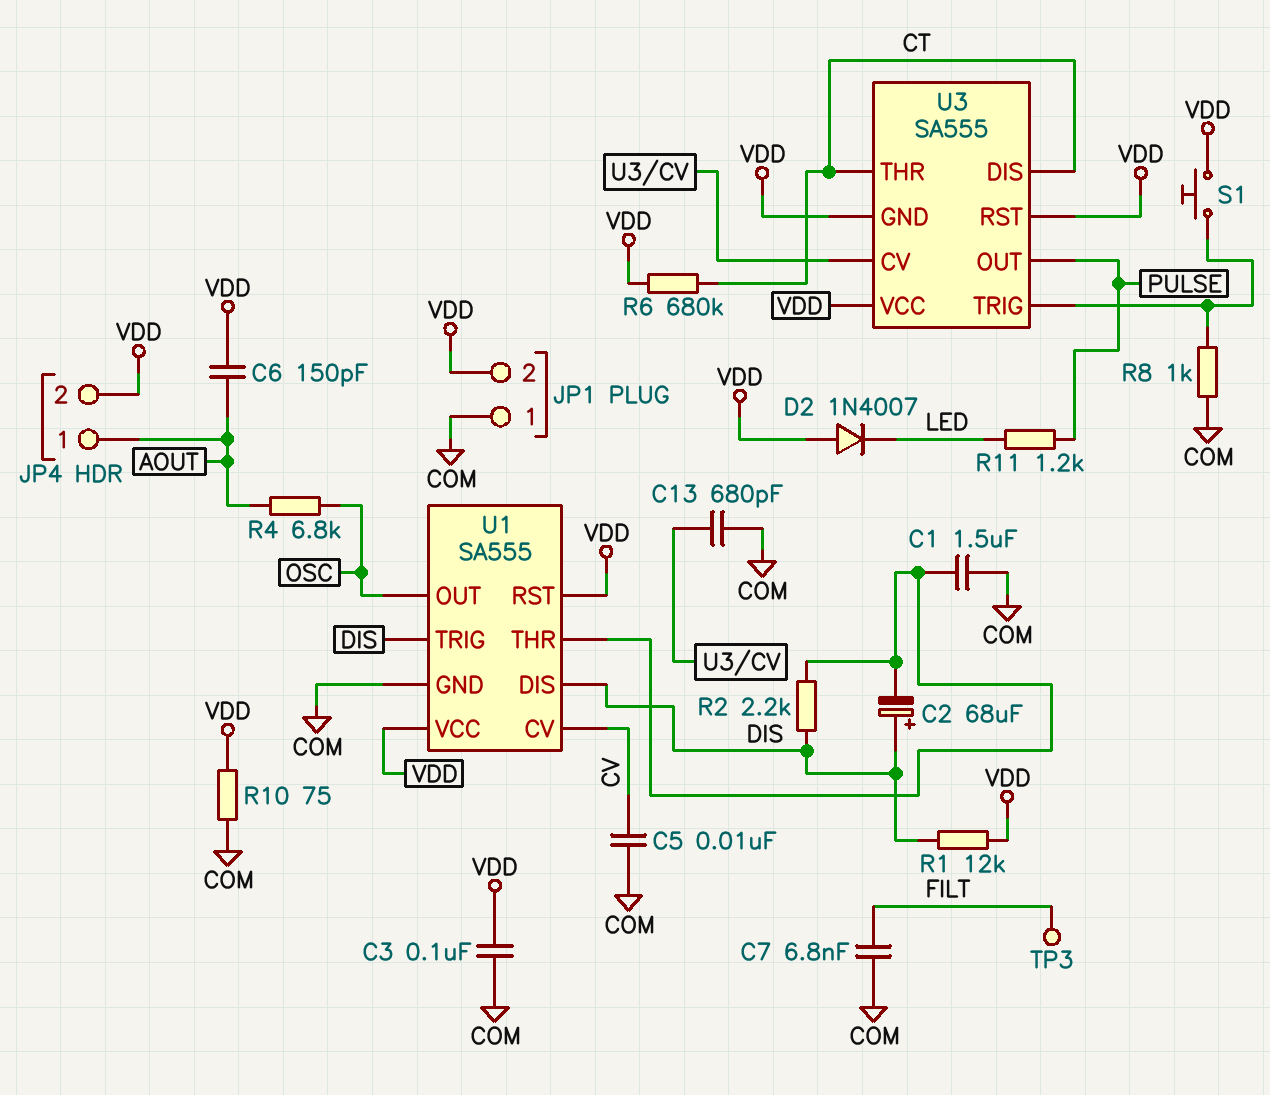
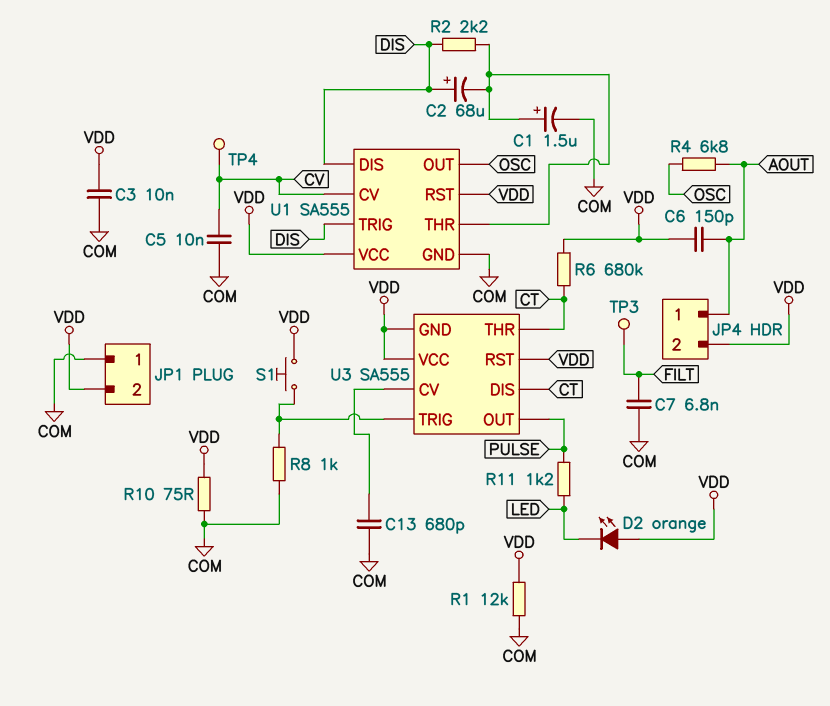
C1: 1.5uF (COM, U1/THR) -> 1.5uF (plus U1/THR, minus COM)
C3: 100nF (COM, VDD) -> 10nF (COM, VDD)
D2: diode 1N4007 (A VDD, K LED) -> LED orange (A VDD, K LED)
R1: 12k (DIS, VDD) -> 12k (COM, VDD)
TP4: none -> test point (CV)

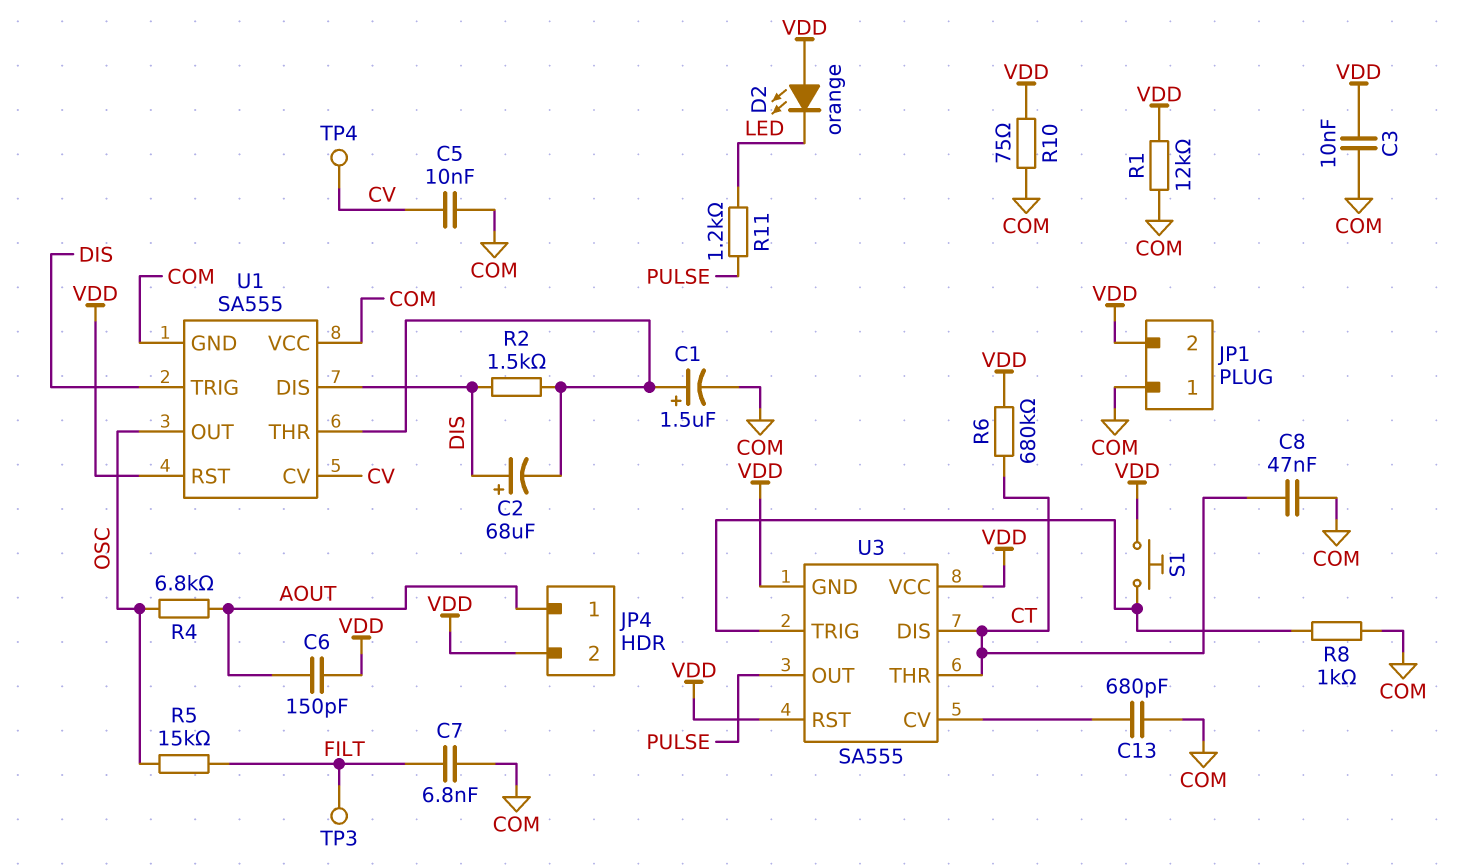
C8: none -> 47nF (COM, CT)
R2: 2.2k (DIS, U1/THR) -> 1.5k (DIS, U1/THR)
R5: none -> 15k (FILT, OSC)
U1 pin VCC: VDD -> COM

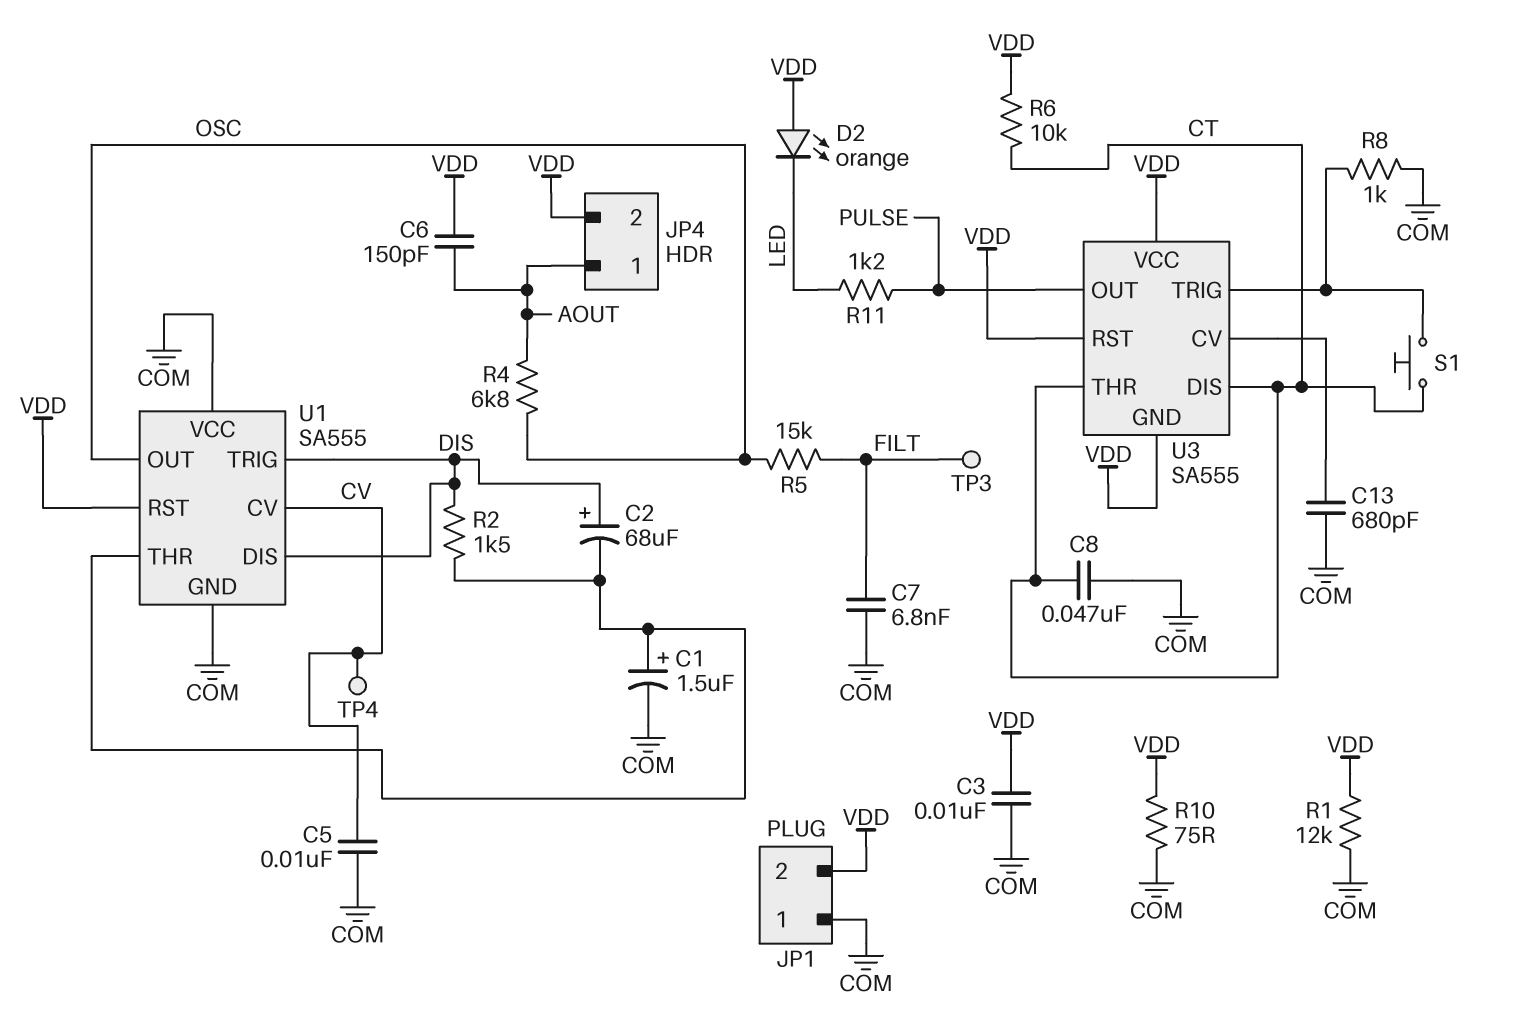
R6: 680k (CT, VDD) -> 10k (CT, VDD)
S1: button (U3/TRIG, VDD) -> button (CT, U3/TRIG)

